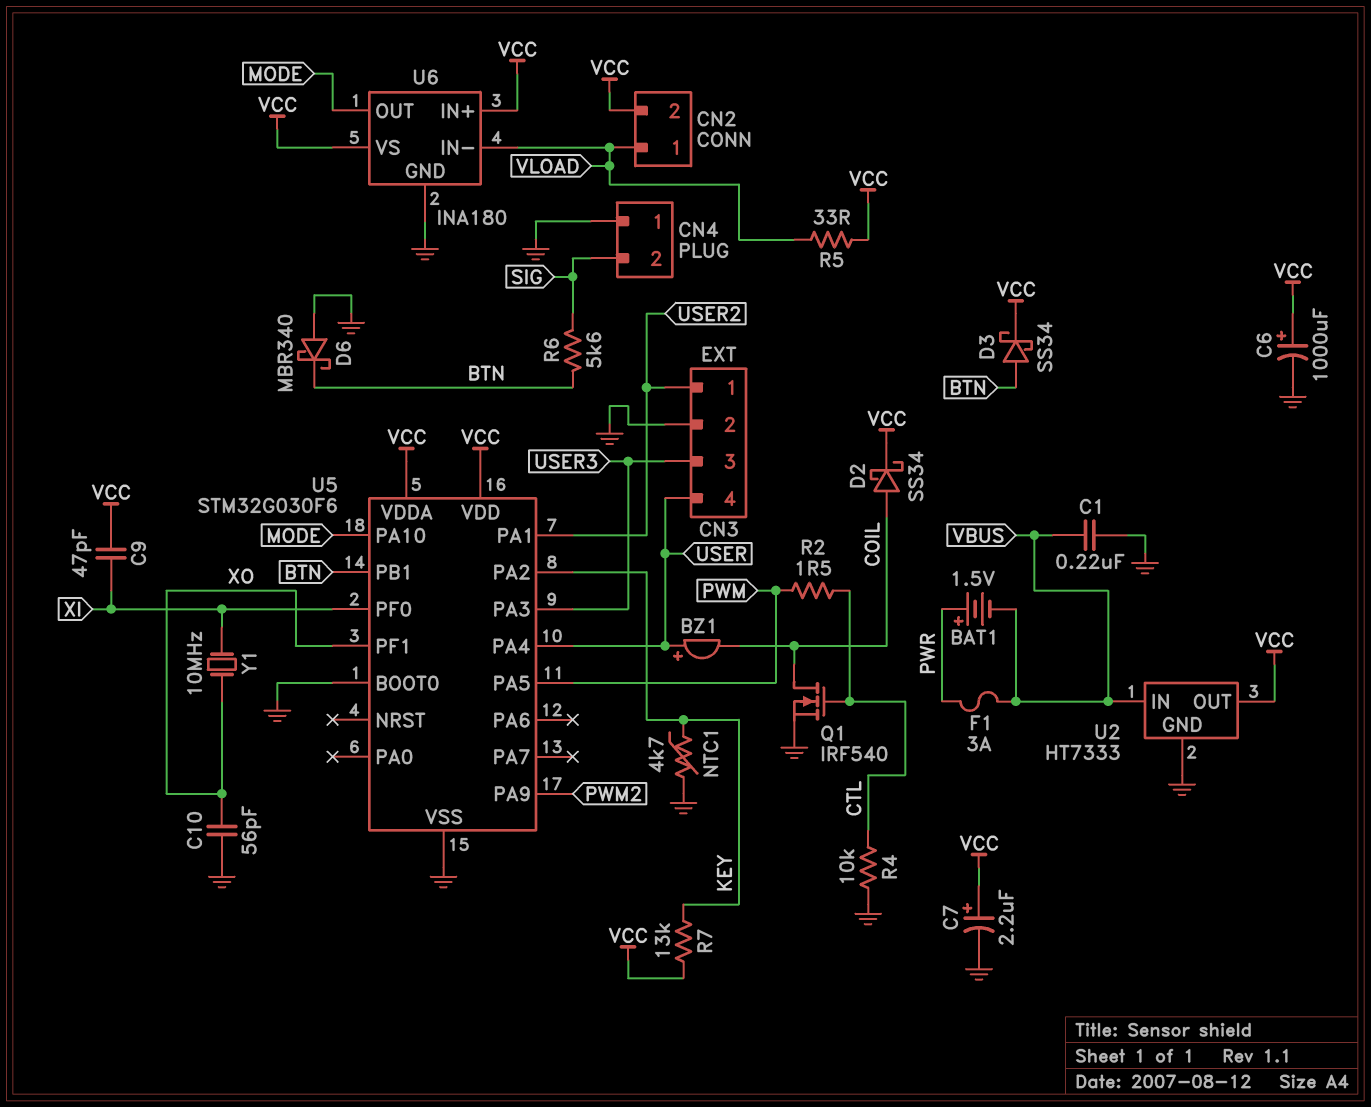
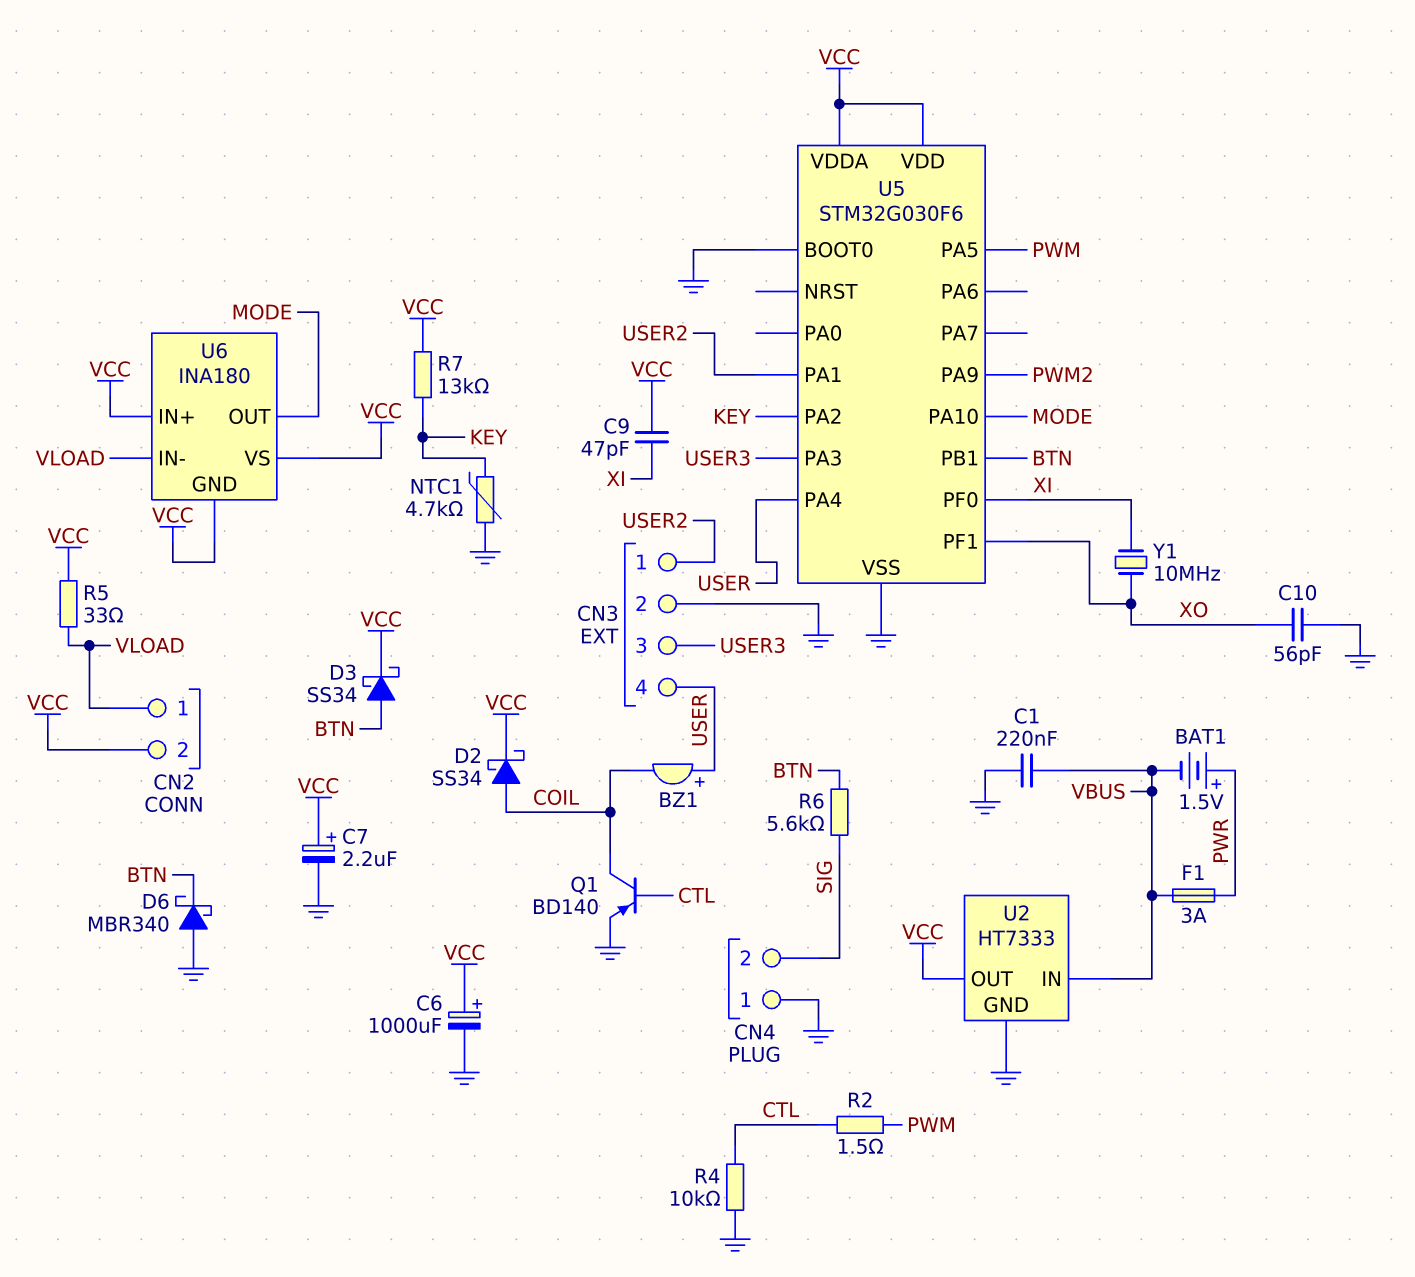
Q1: NMOS IRF540 (G CTL, D COIL, S GND) -> PNP BD140 (B CTL, C COIL, E GND)
U6 pin GND: GND -> VCC

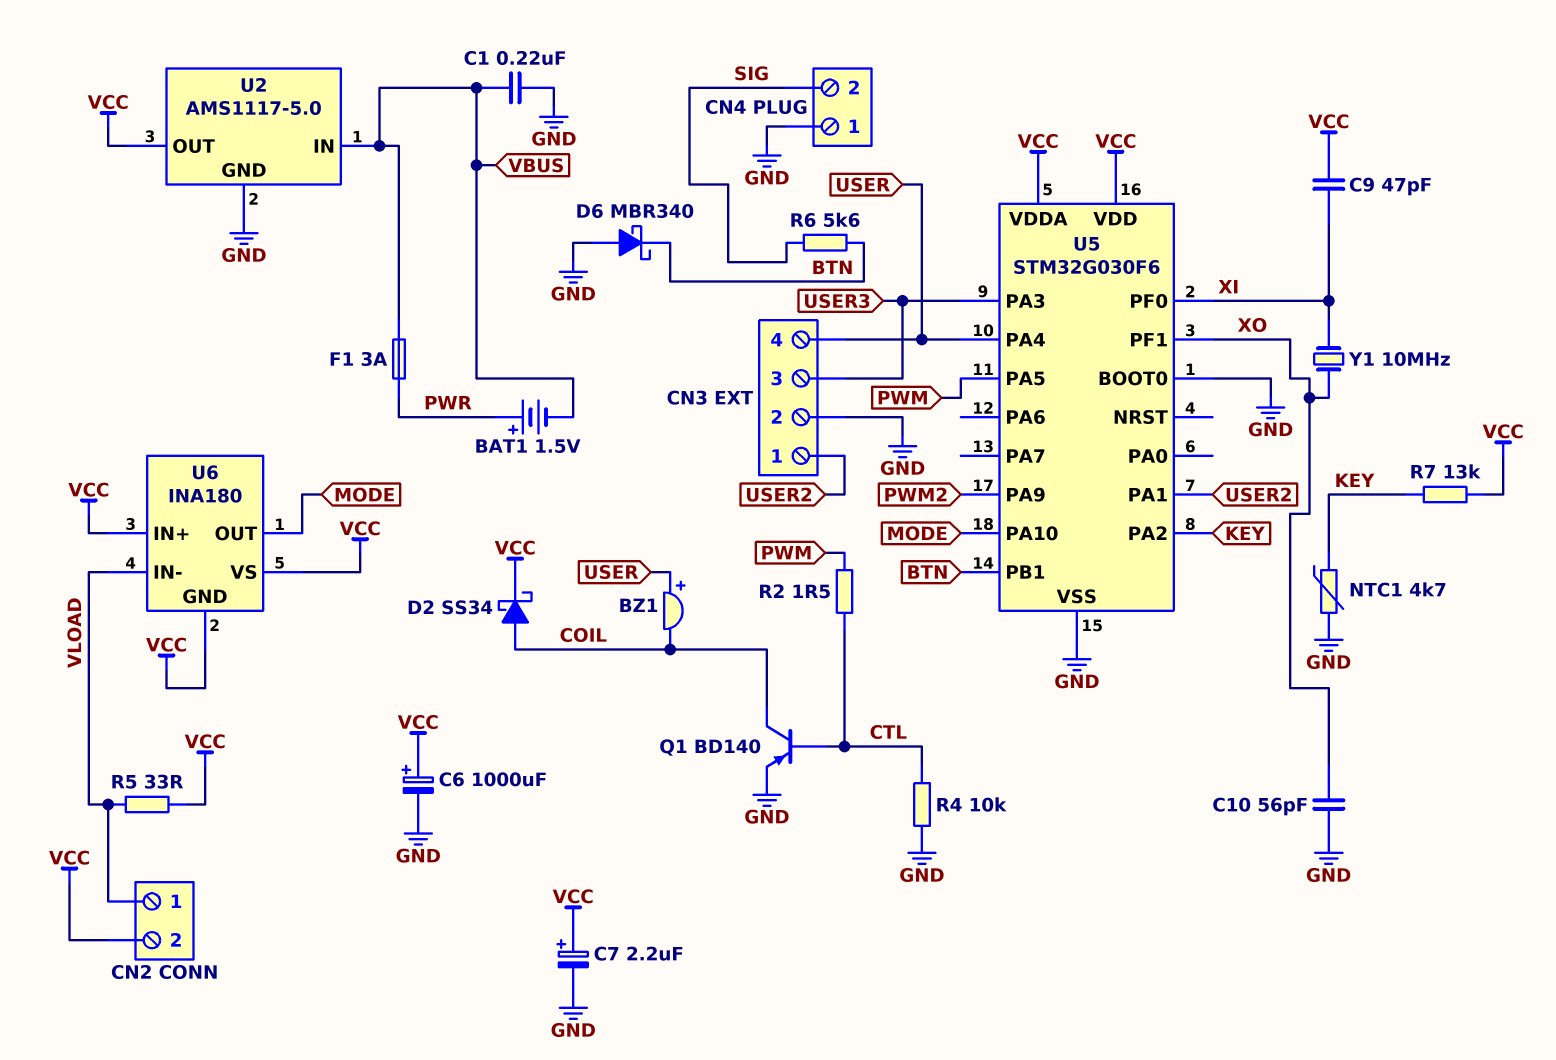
D3: schottky SS34 (A BTN, K VCC) -> none
U2: HT7333 -> AMS1117-5.0

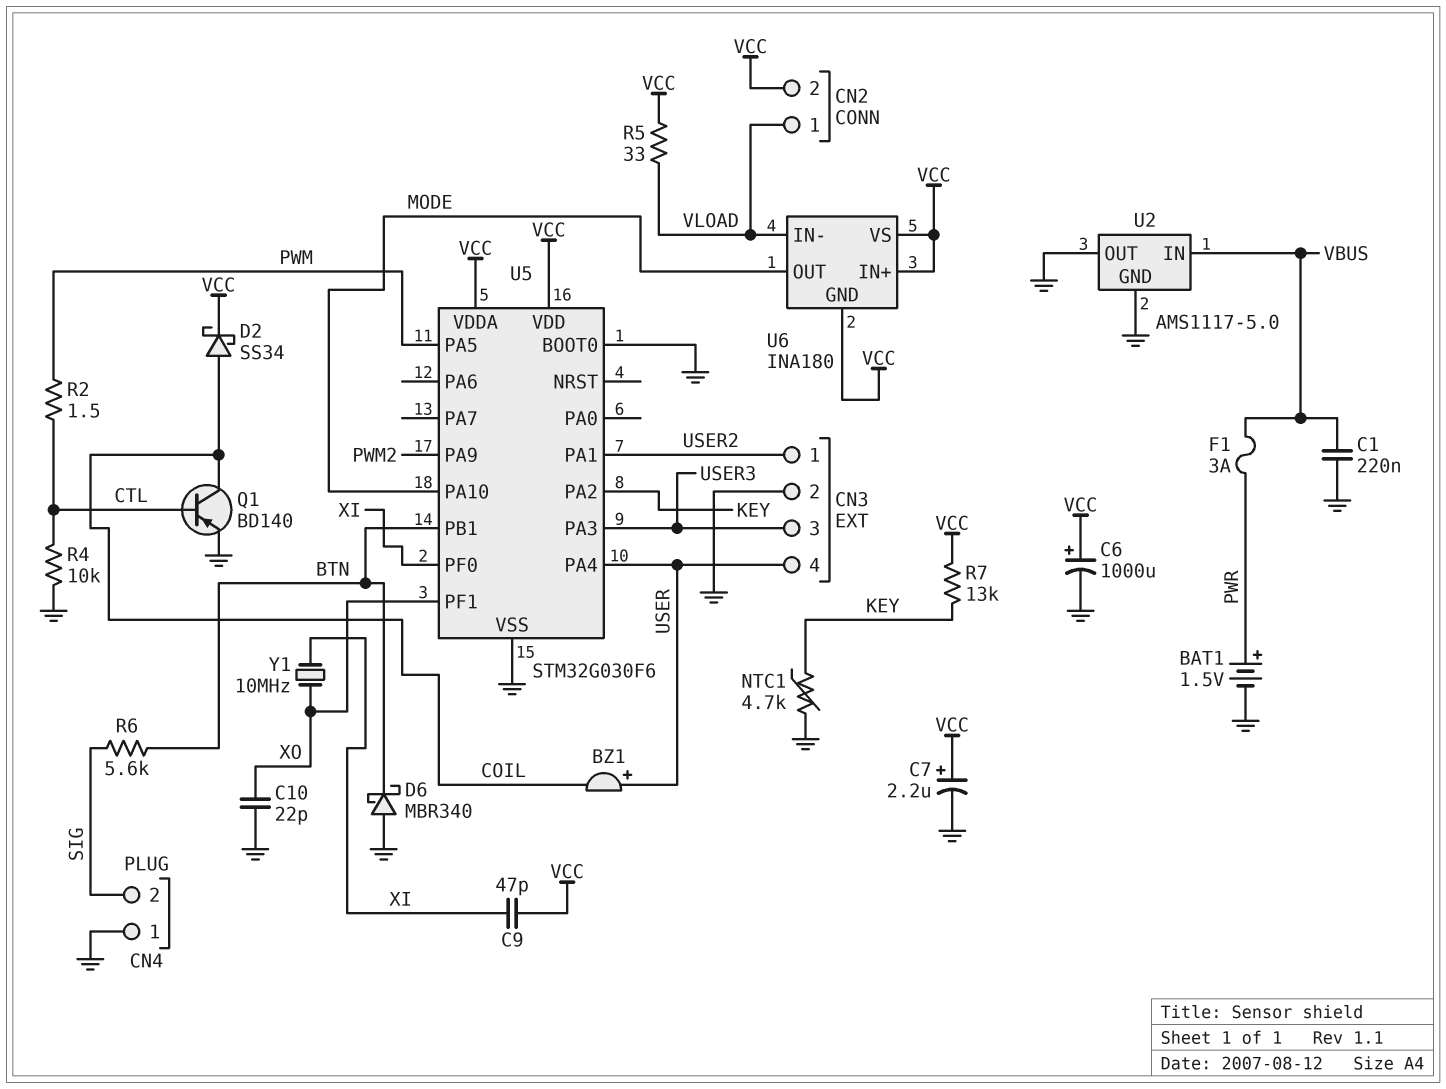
BAT1: 1.5V (plus PWR, minus VBUS) -> 1.5V (plus PWR, minus GND)
C10: 56pF (GND, XO) -> 22pF (GND, XO)
U2 pin OUT: VCC -> GND

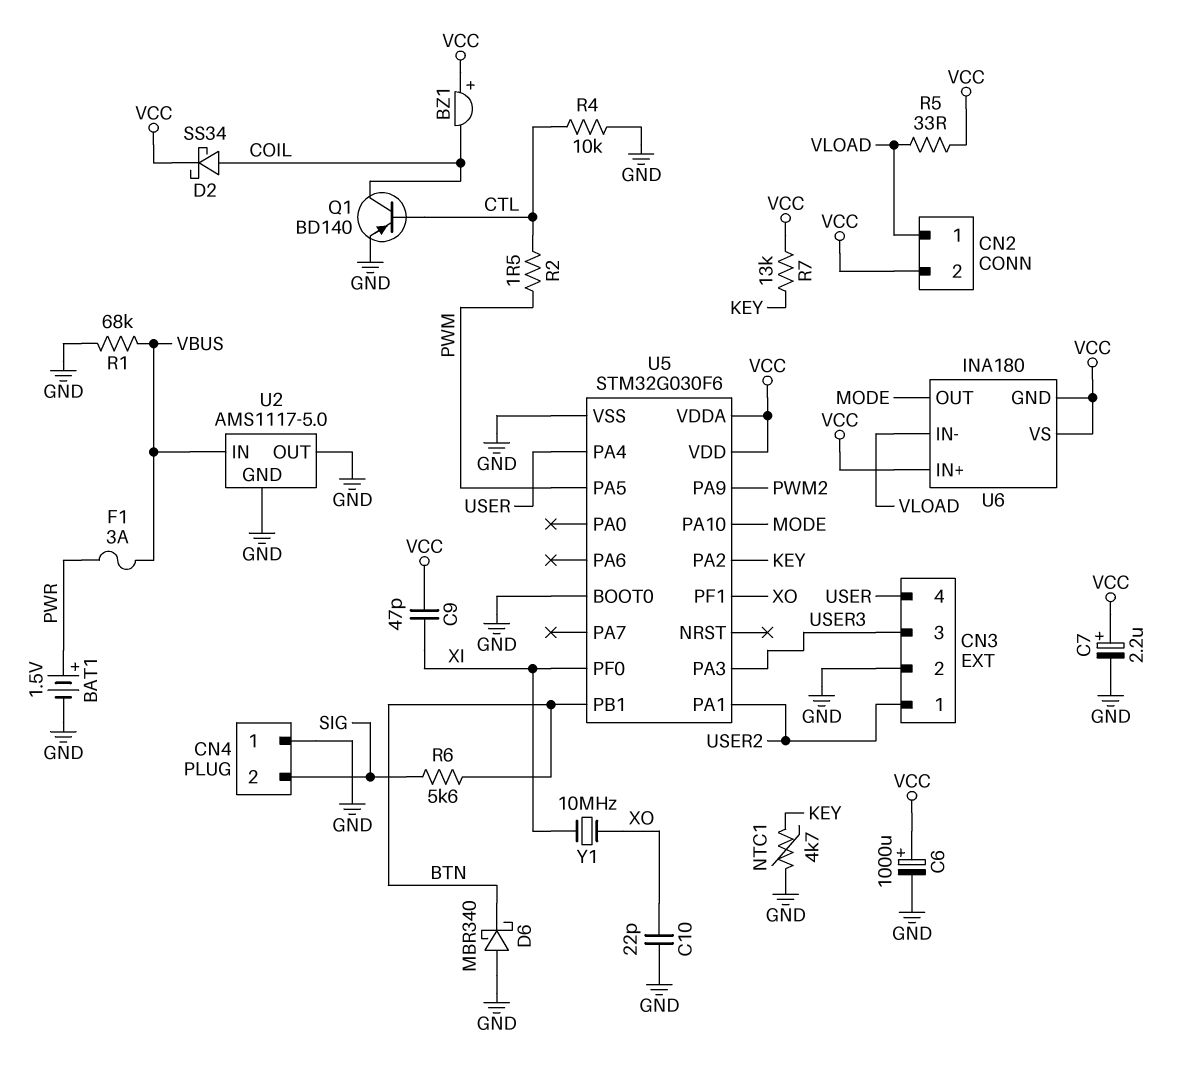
BZ1: buzzer (plus USER, minus COIL) -> buzzer (plus VCC, minus COIL)
C1: 220nF (GND, VBUS) -> none
R1: none -> 68k (GND, VBUS)

